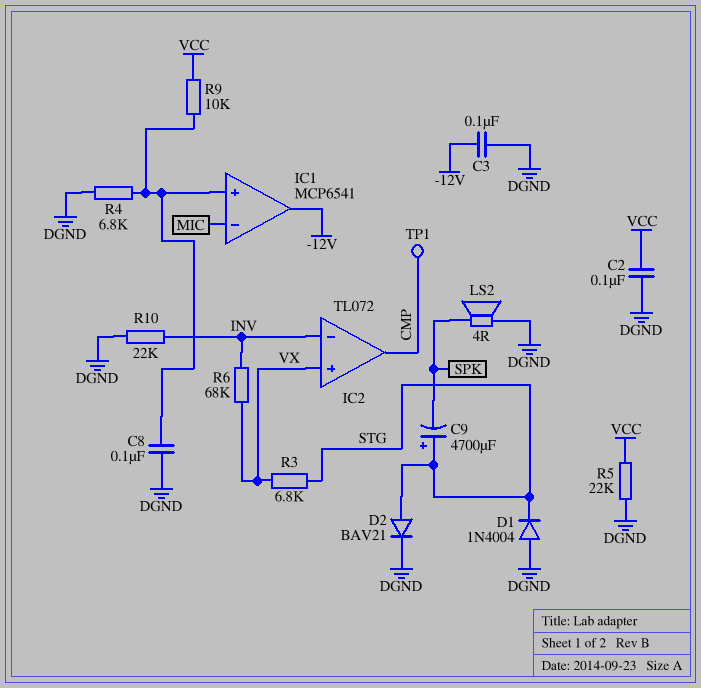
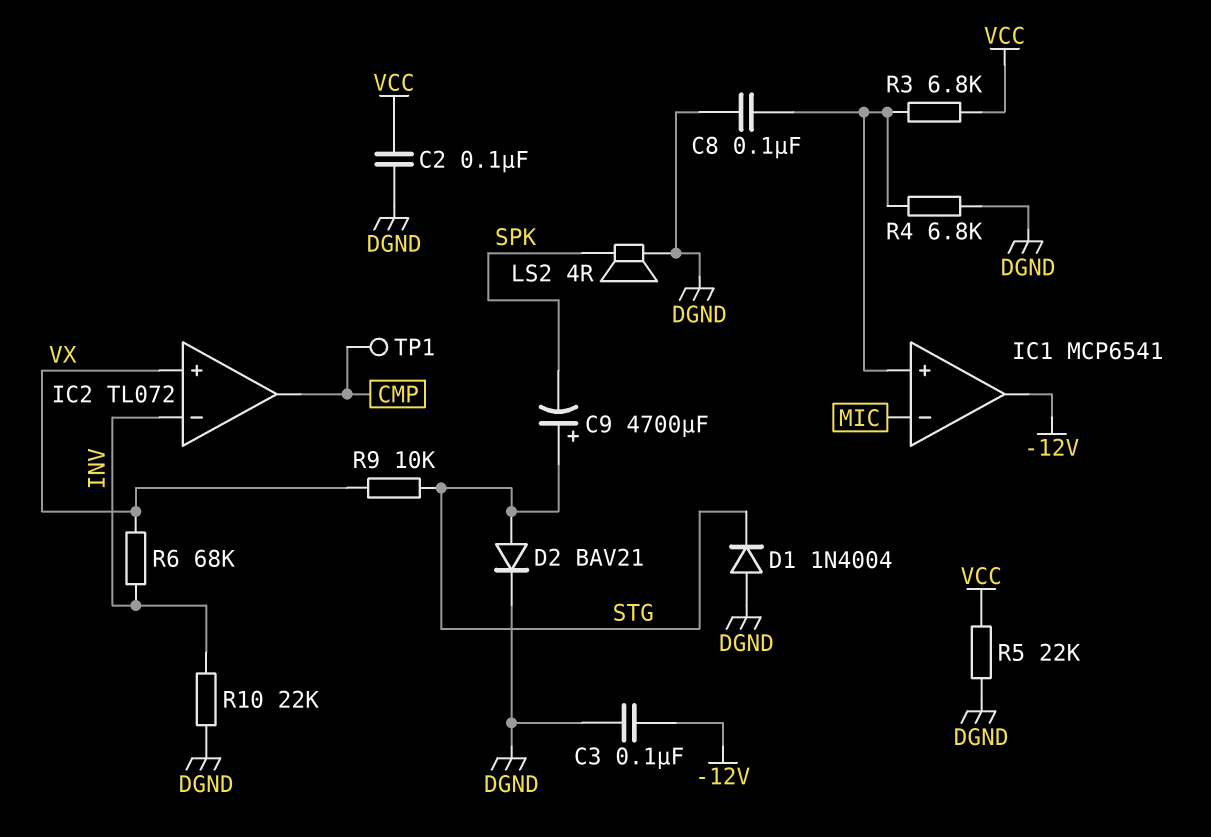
R3: 6.8k (STG, VX) -> 6.8k (IC1/in+, VCC)
R9: 10k (IC1/in+, VCC) -> 10k (STG, VX)

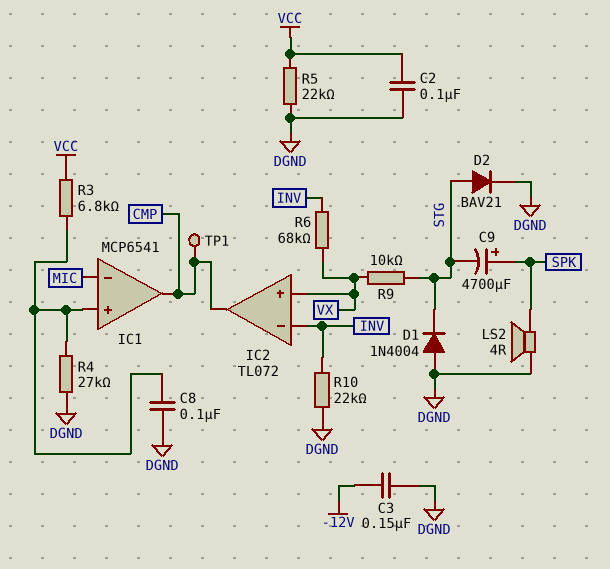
C3: 100nF (-12V, DGND) -> 150nF (-12V, DGND)
C9: 4700uF (plus STG, minus SPK) -> 4700uF (plus SPK, minus STG)
IC1 pin out: -12V -> CMP
R4: 6.8k (DGND, IC1/in+) -> 27k (DGND, IC1/in+)

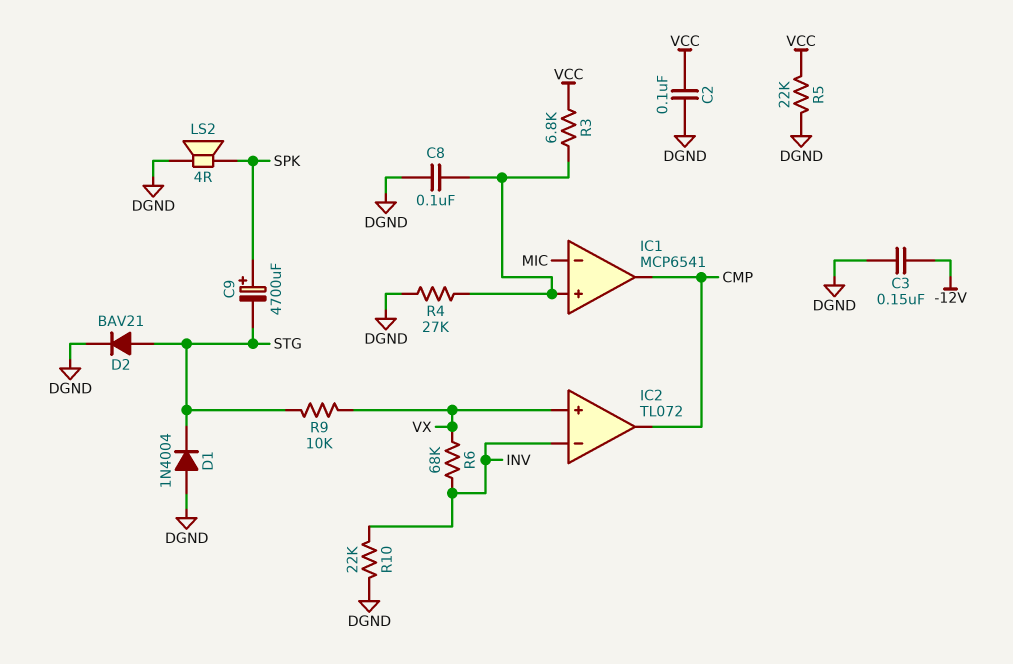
TP1: test point (CMP) -> none

